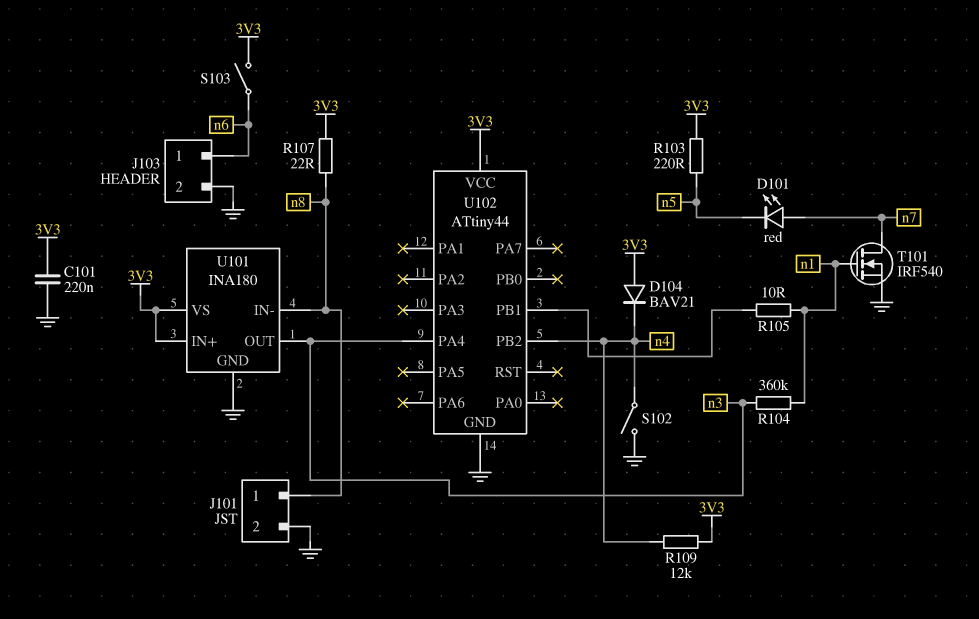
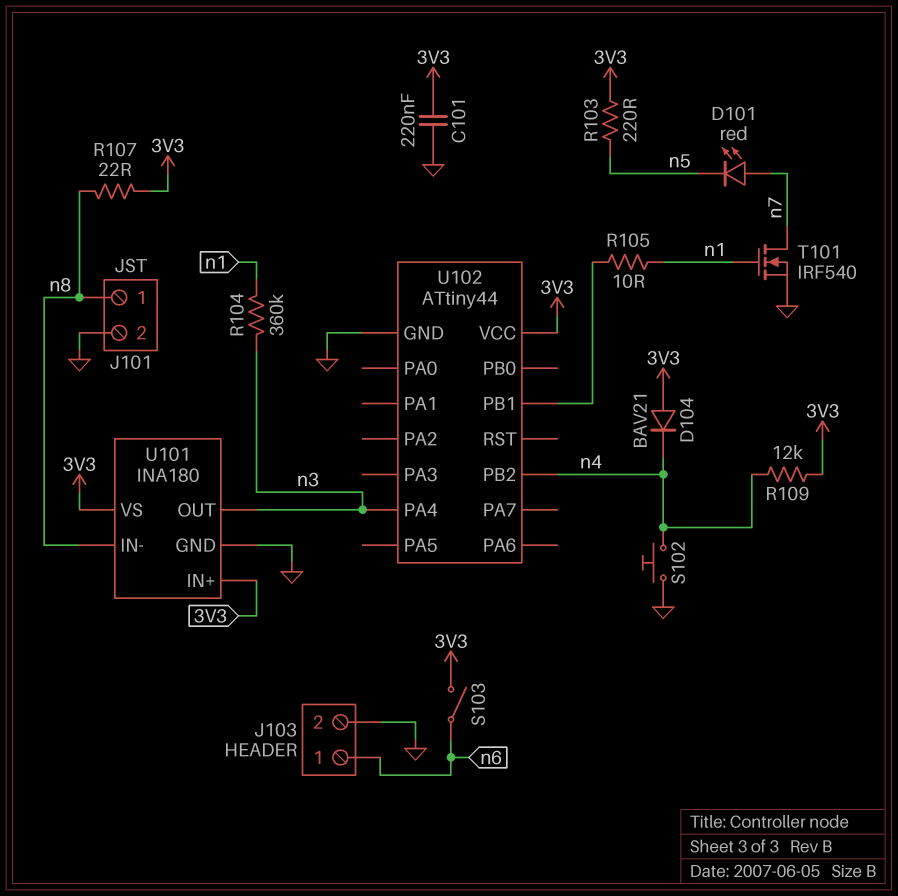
S102: switch (GND, n4) -> button (GND, n4)

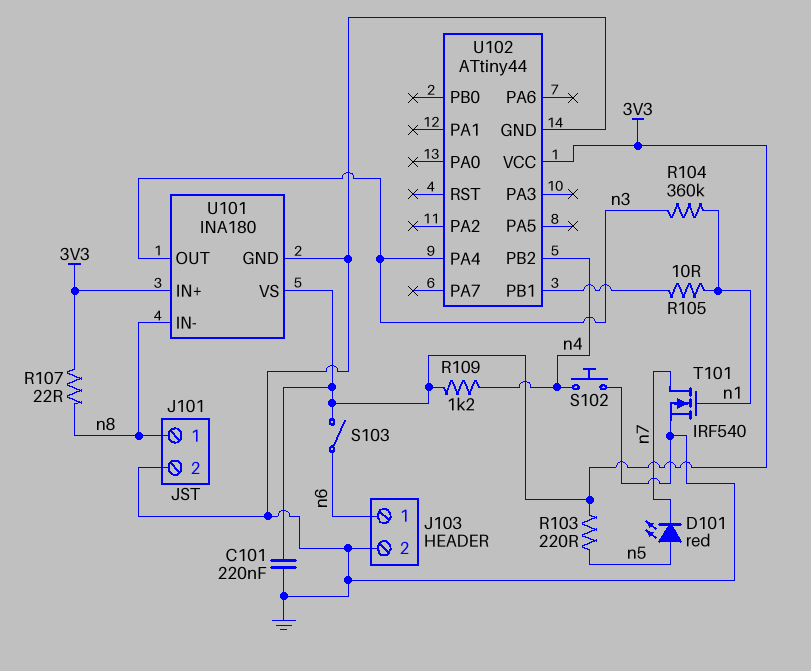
D101: LED red (A n7, K n5) -> LED red (A n5, K n7)
D104: diode BAV21 (A 3V3, K n4) -> none
R109: 12k (3V3, n4) -> 1.2k (3V3, n4)

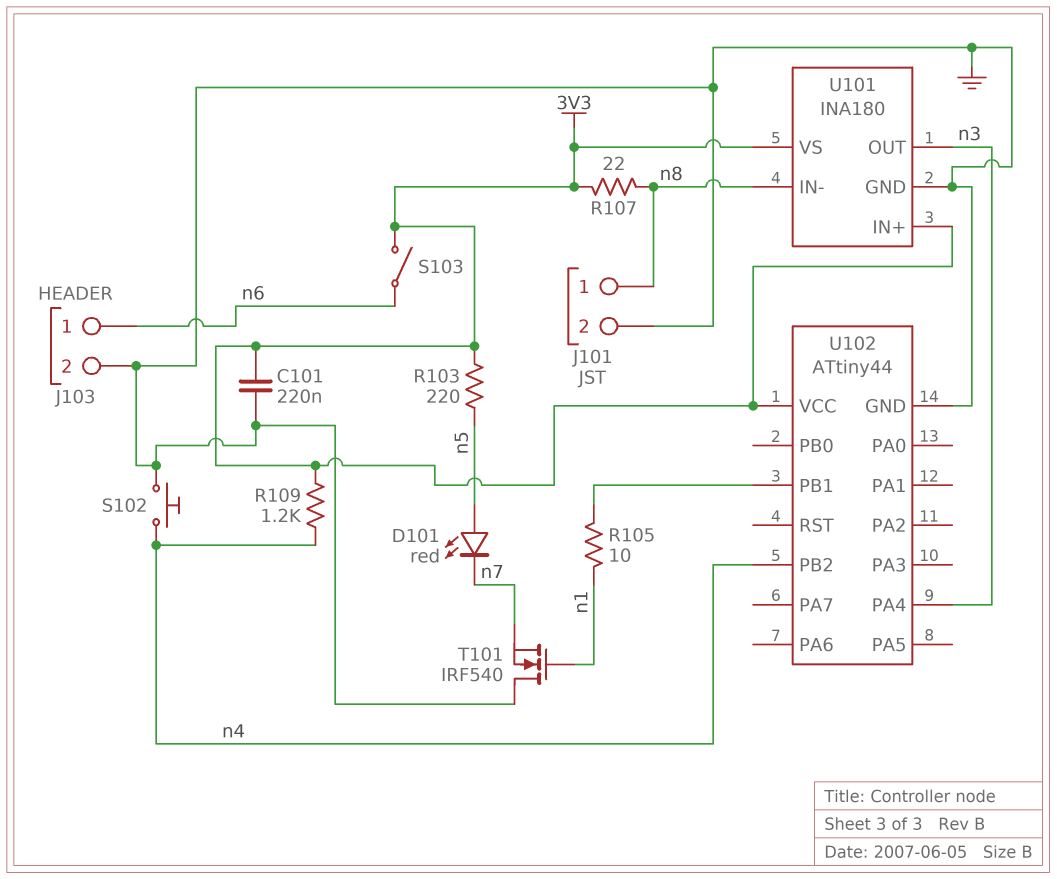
R104: 360k (n1, n3) -> none
T101: NMOS IRF540 (G n1, D n7, S GND) -> NMOS IRF540 (G n1, D GND, S n7)

